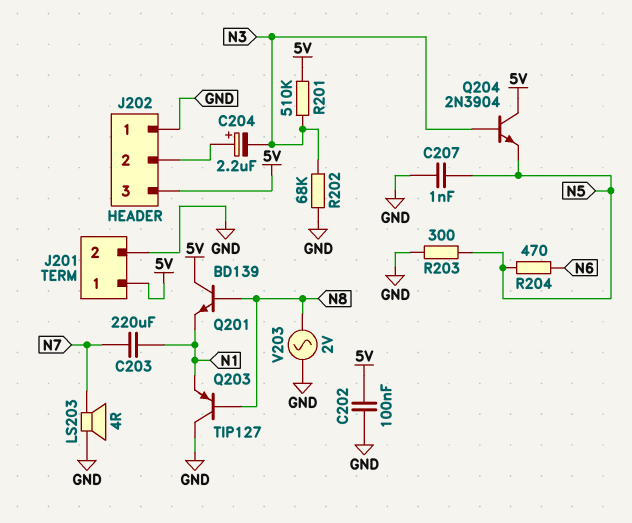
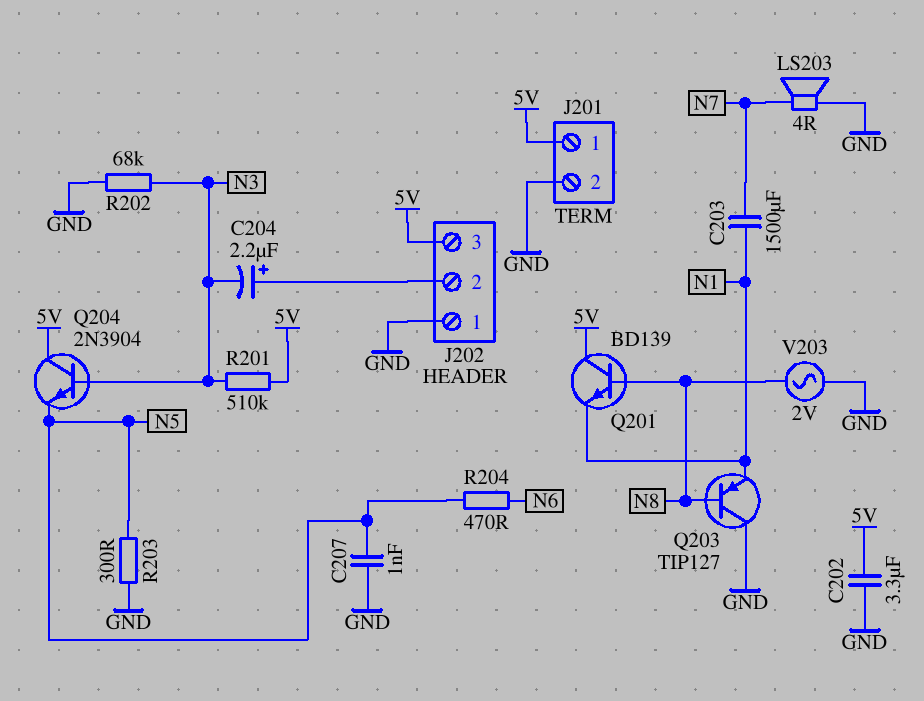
C202: 100nF (5V, GND) -> 3.3uF (5V, GND)
C203: 220uF (N1, N7) -> 1500uF (N1, N7)

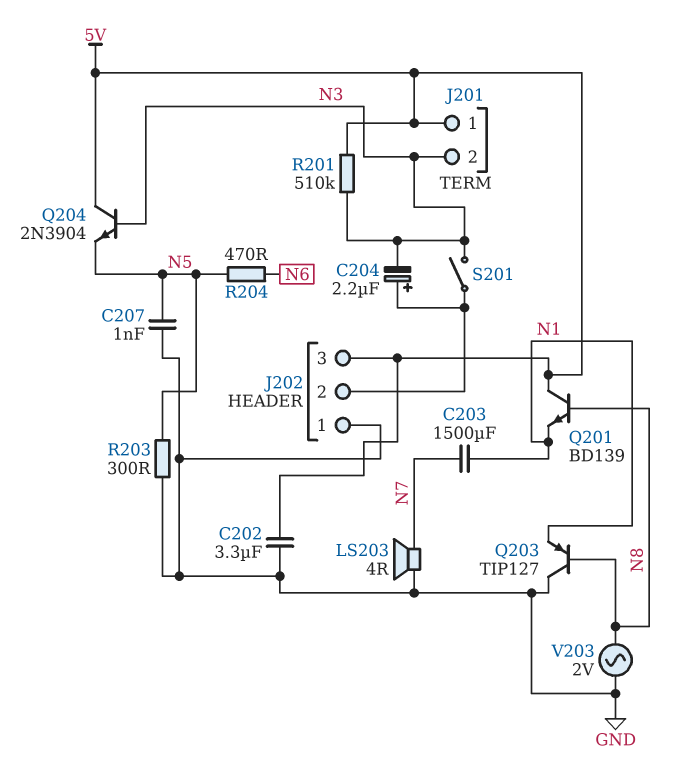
J201 pin 2: GND -> N3
R202: 68k (GND, N3) -> none
S201: none -> switch (J202/2, N3)

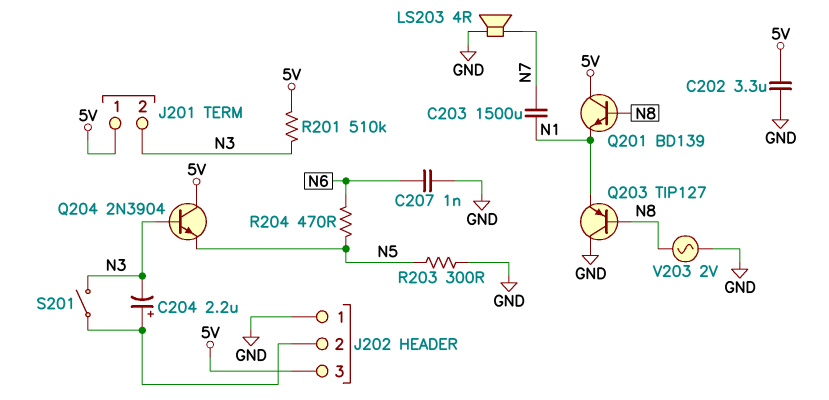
C207: 1nF (GND, N5) -> 1nF (GND, N6)

